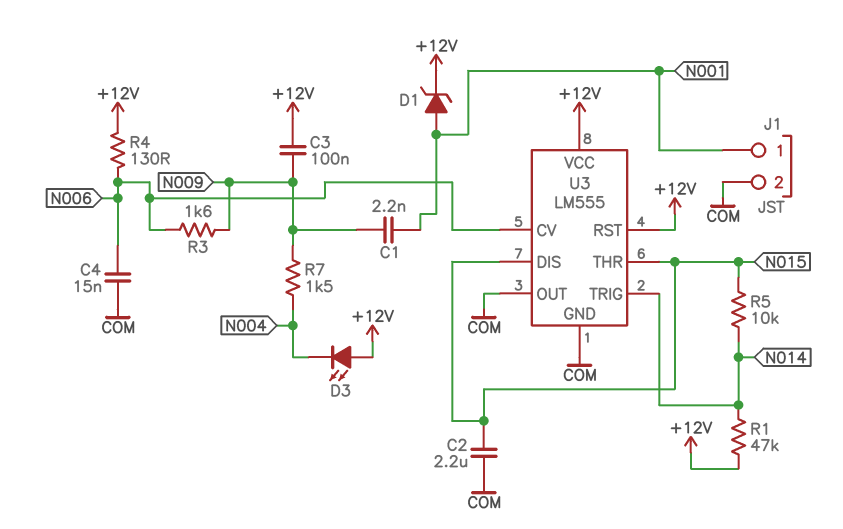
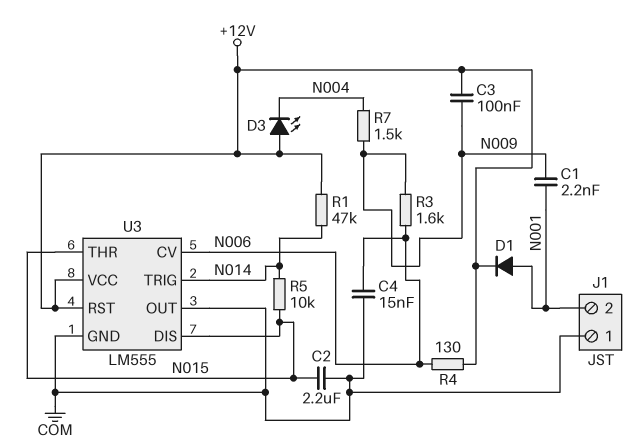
D1: zener (A N001, K +12V) -> diode (A N001, K +12V)
J1 pin 1: N001 -> COM
J1 pin 2: COM -> N001

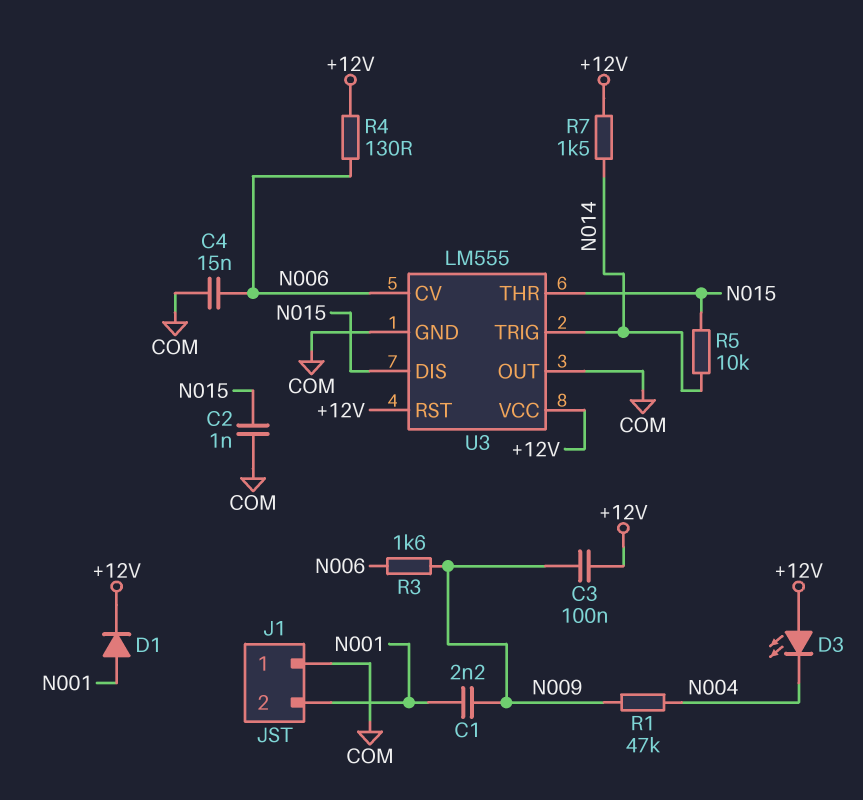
C2: 2.2uF (COM, N015) -> 1nF (COM, N015)
R1: 47k (+12V, N014) -> 47k (N004, N009)
R7: 1.5k (N004, N009) -> 1.5k (+12V, N014)

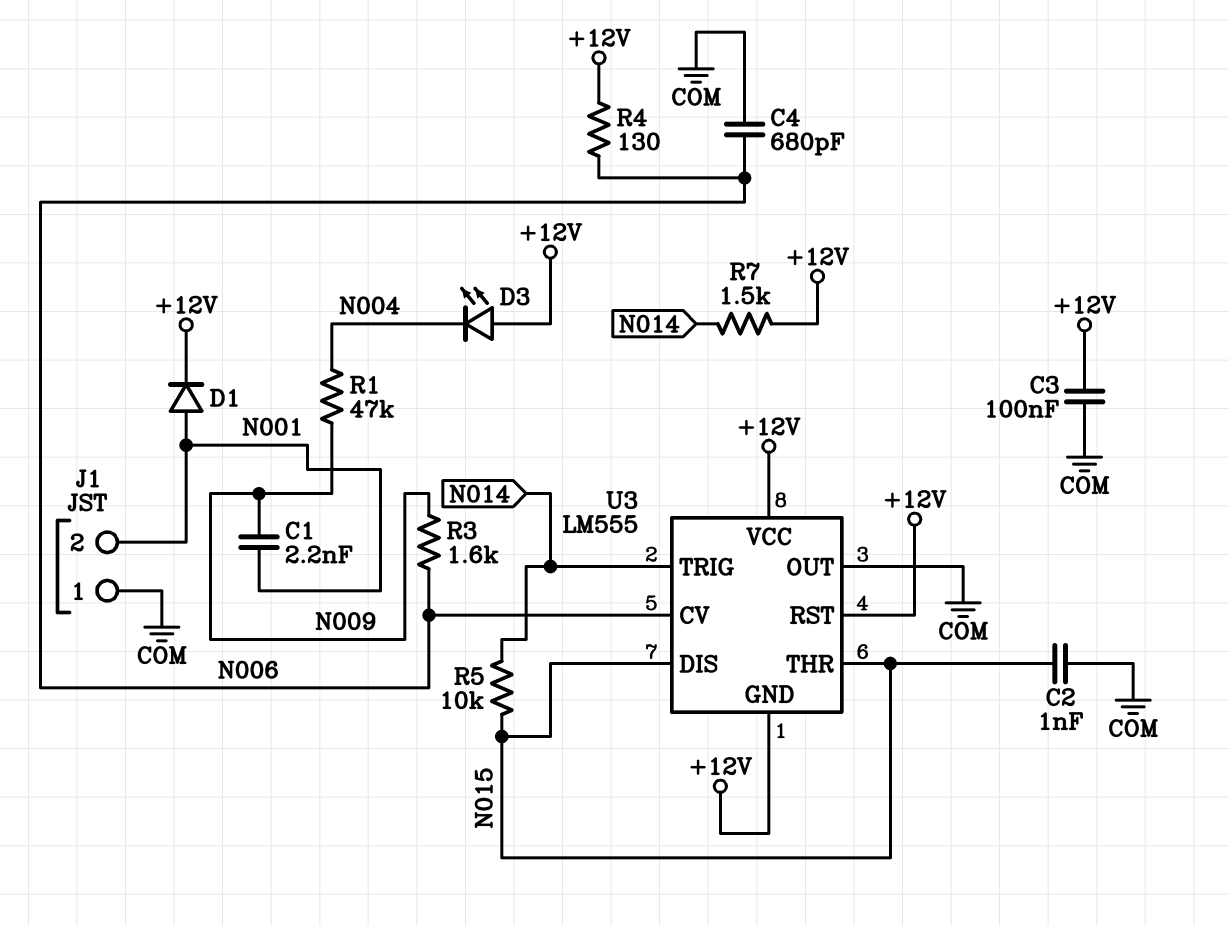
C3: 100nF (+12V, N009) -> 100nF (+12V, COM)
C4: 15nF (COM, N006) -> 680pF (COM, N006)
U3 pin GND: COM -> +12V

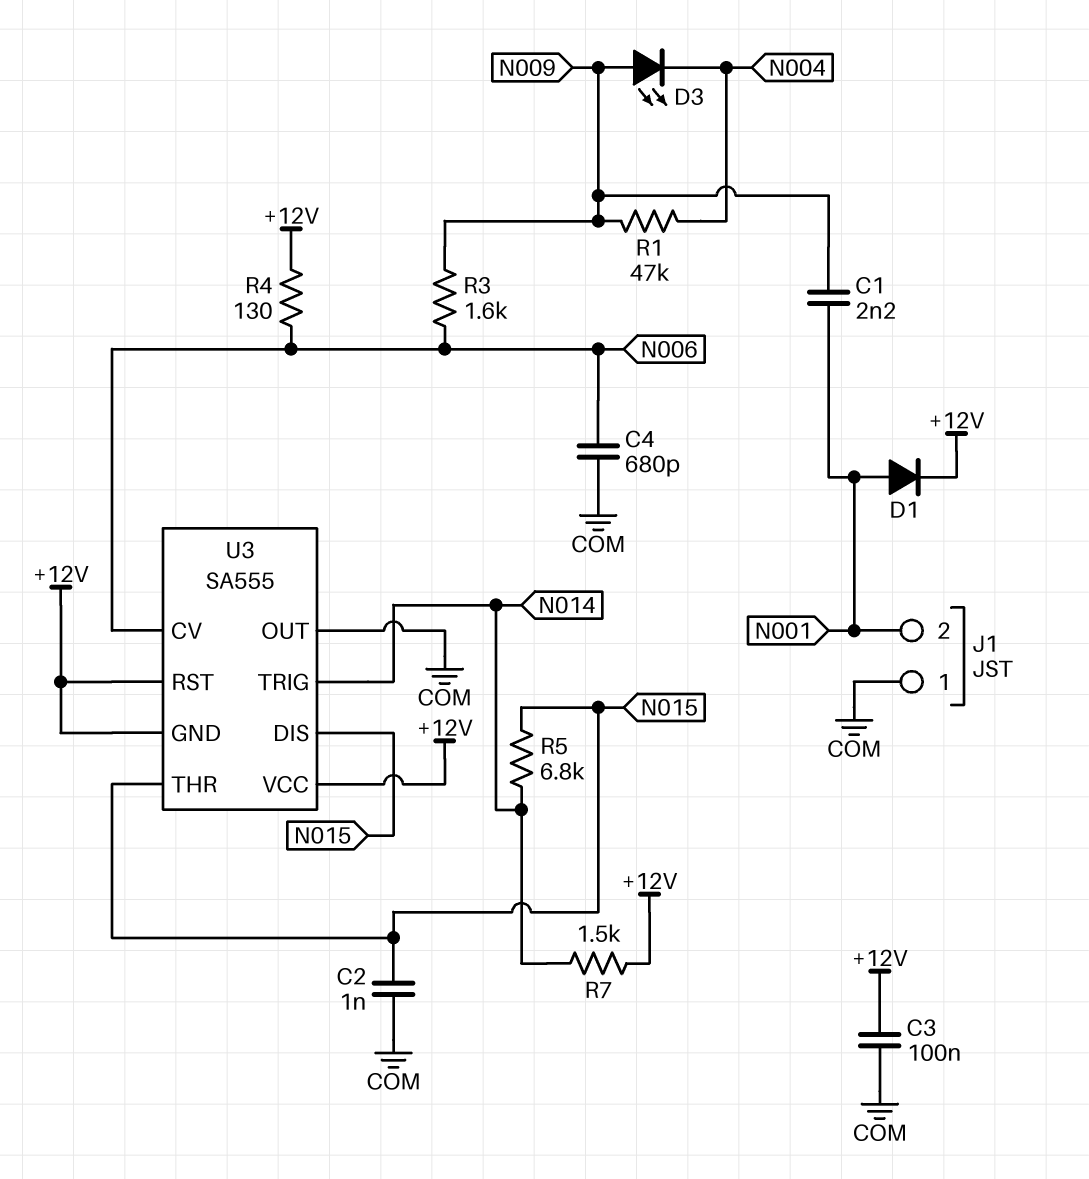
D3: LED (A +12V, K N004) -> LED (A N009, K N004)
R5: 10k (N014, N015) -> 6.8k (N014, N015)
U3: LM555 -> SA555

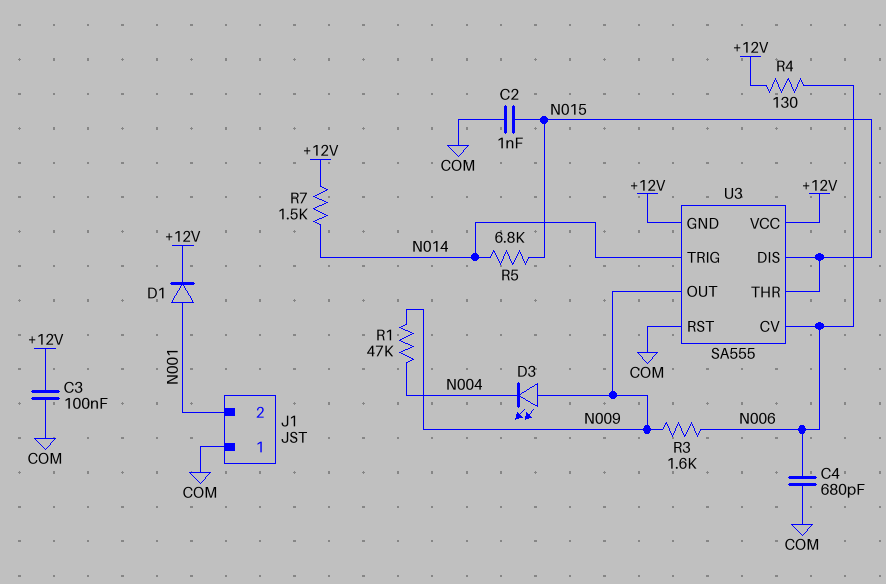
C1: 2.2nF (N001, N009) -> none
U3 pin OUT: COM -> N009
U3 pin RST: +12V -> COM

